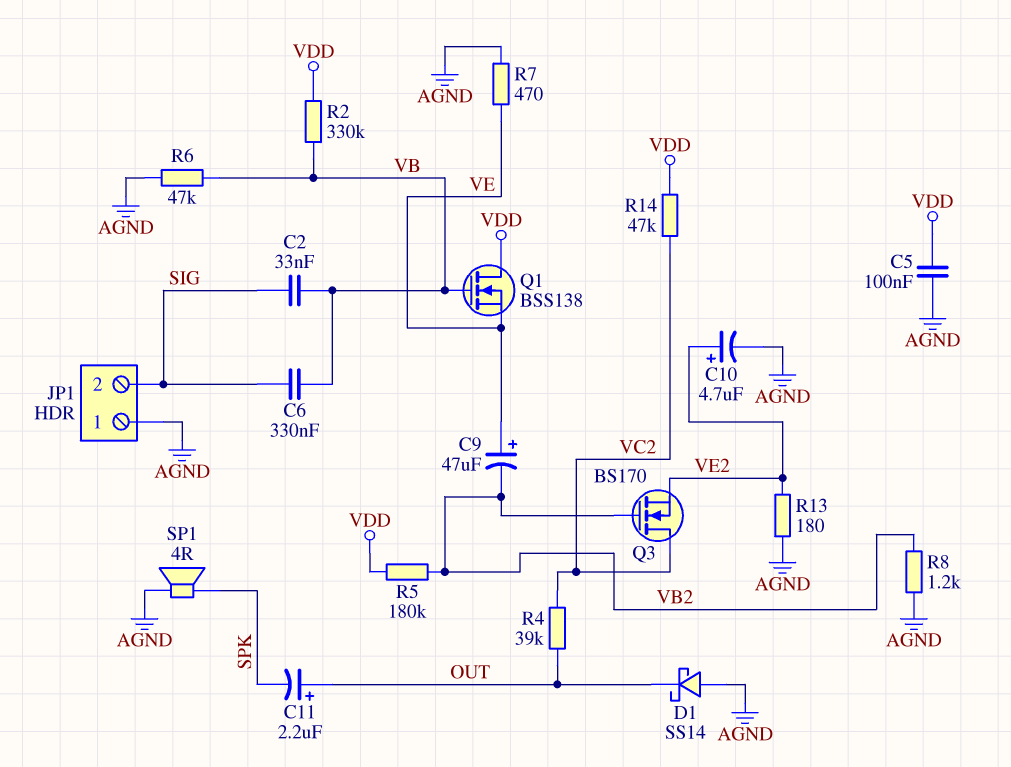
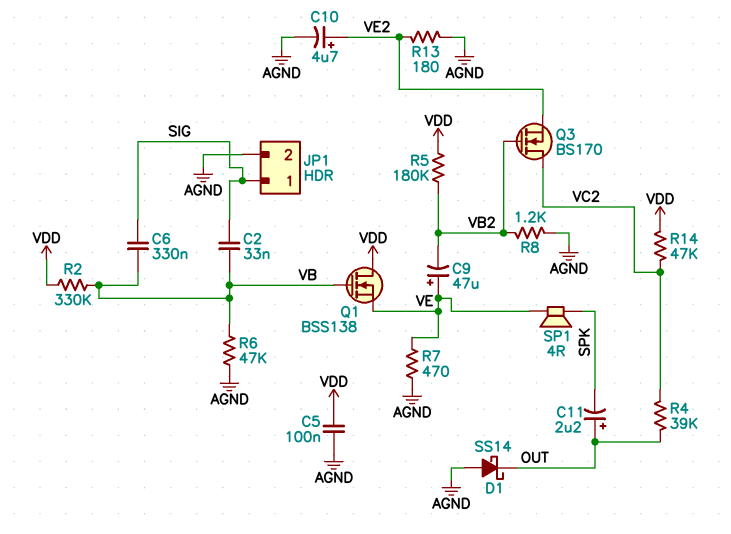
JP1 pin 1: AGND -> SIG
JP1 pin 2: SIG -> AGND
SP1: speaker 4R (AGND, SPK) -> speaker 4R (SPK, VE)

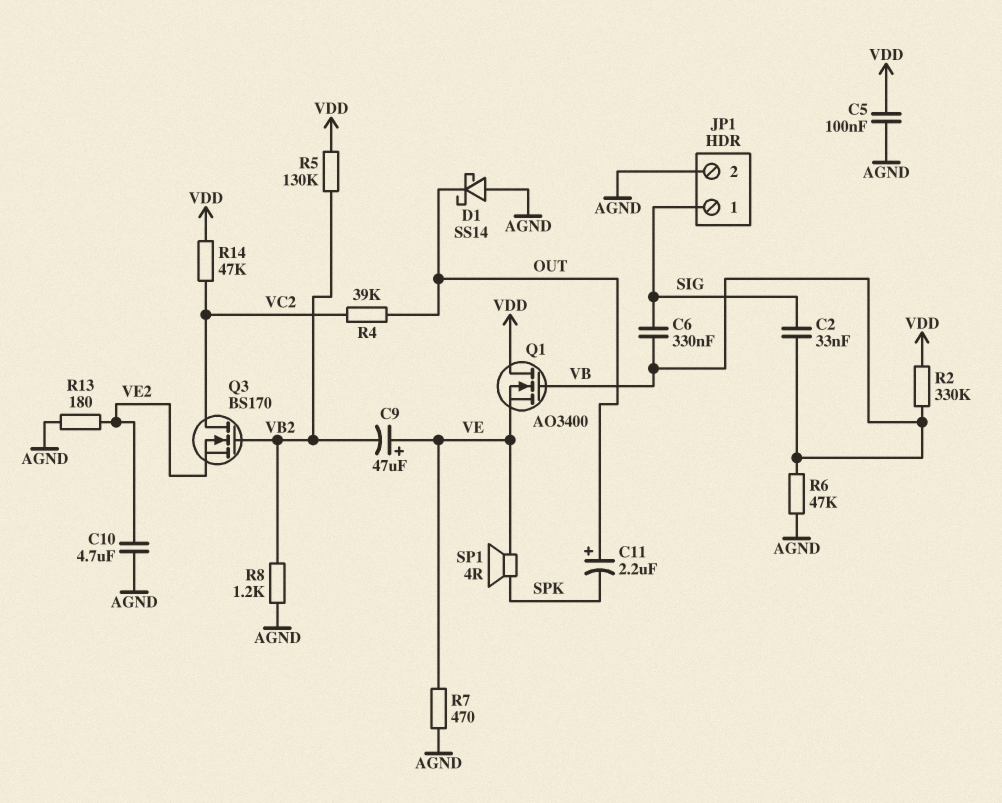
C10: 4.7uF (plus VE2, minus AGND) -> 4.7uF (AGND, VE2)
Q1: NMOS BSS138 (G VB, D VDD, S VE) -> NMOS AO3400 (G VB, D VDD, S VE)
R5: 180k (VB2, VDD) -> 130k (VB2, VDD)

